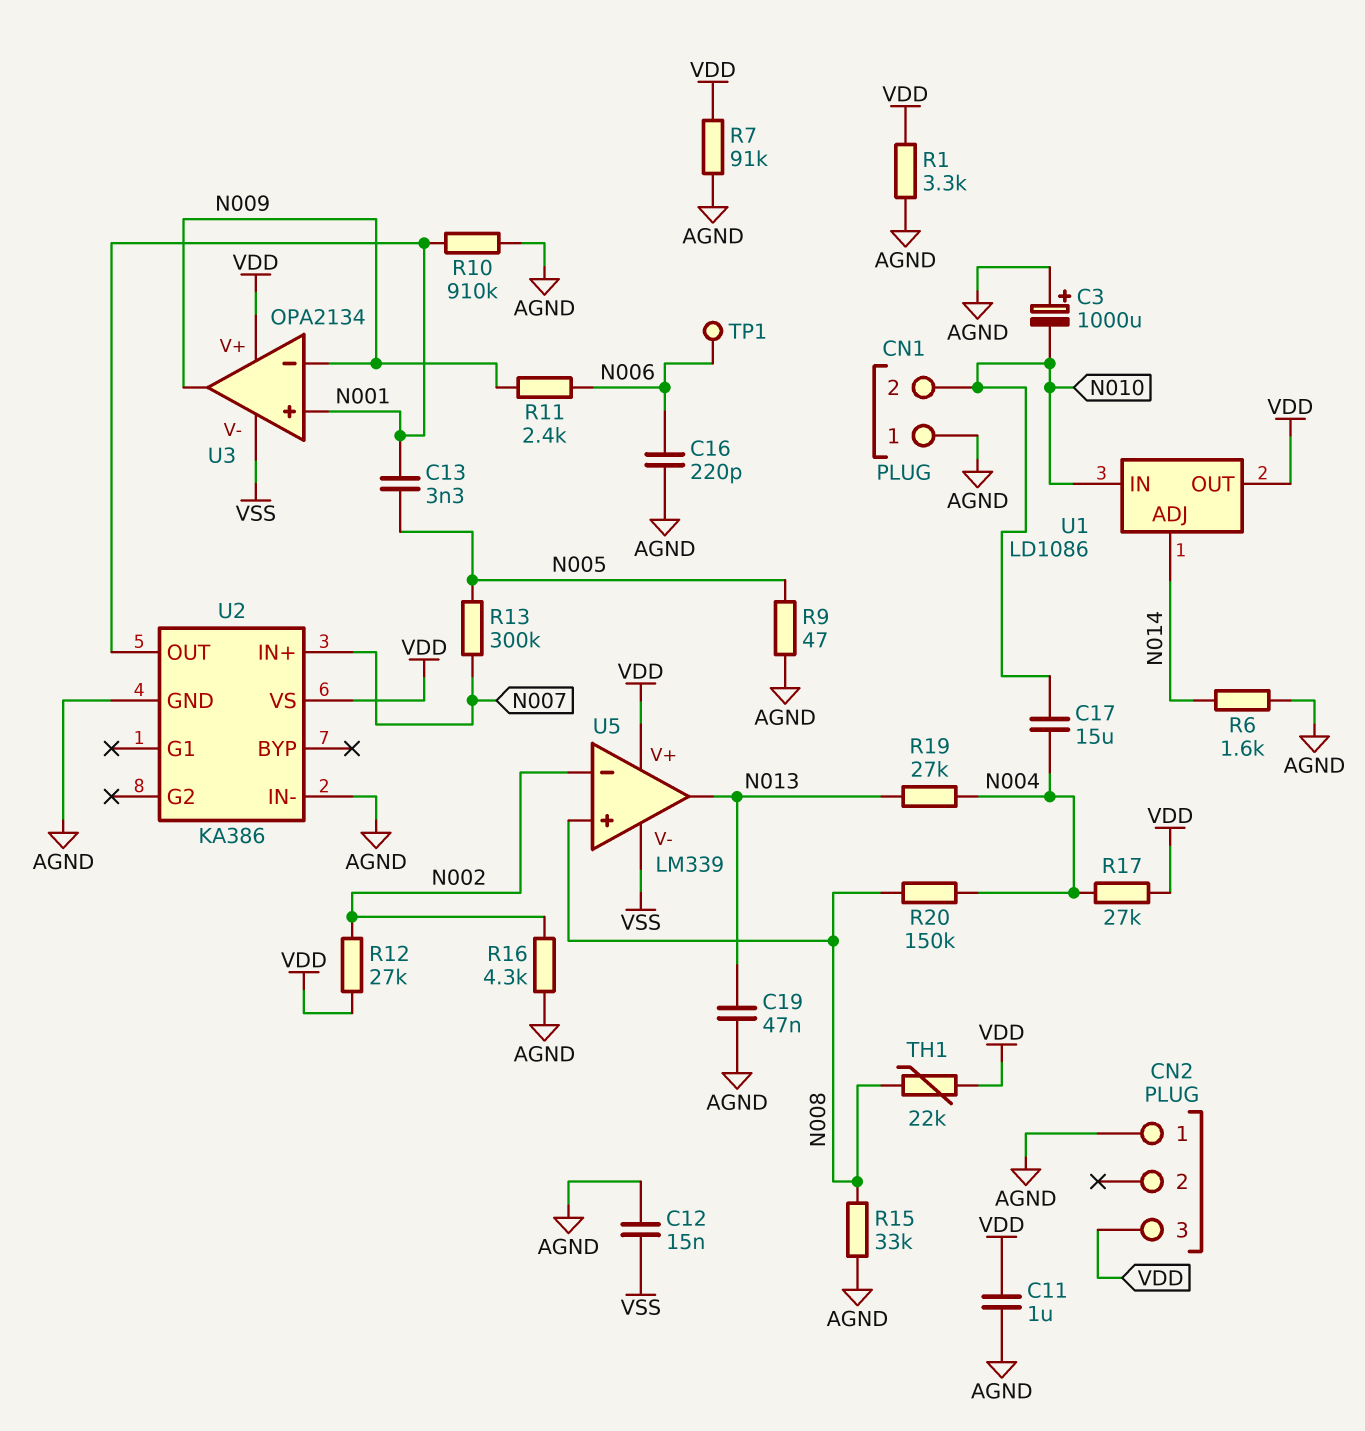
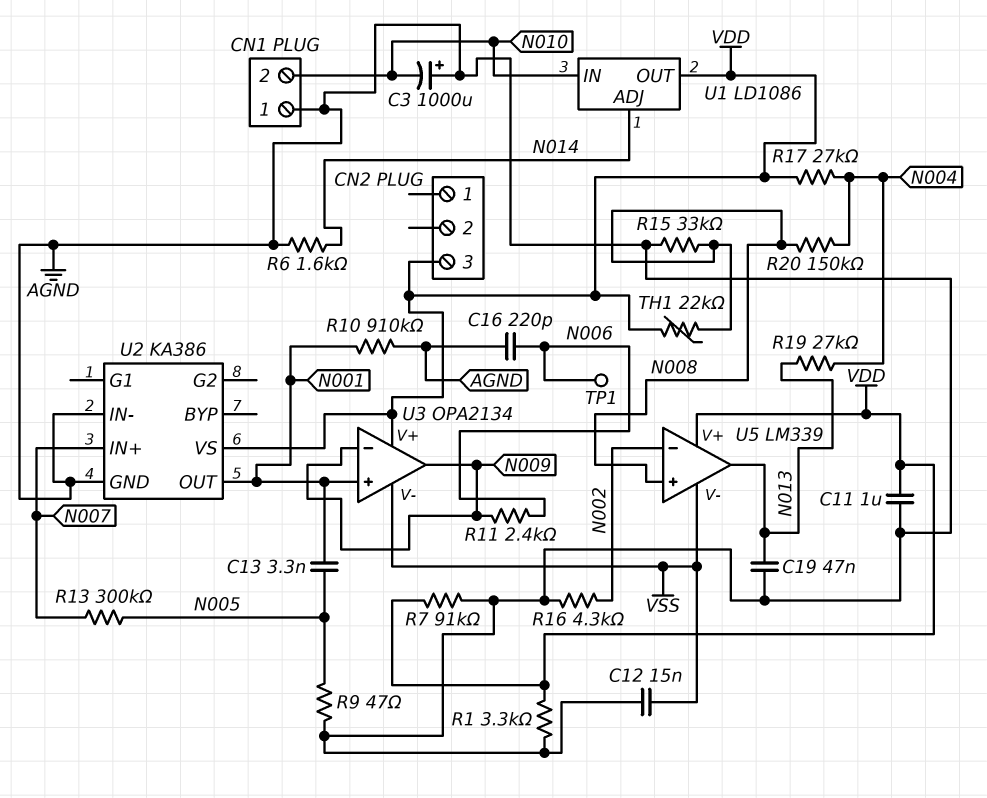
C17: 15uF (N004, N010) -> none
CN2 pin 1: AGND -> none
R12: 27k (N002, VDD) -> none

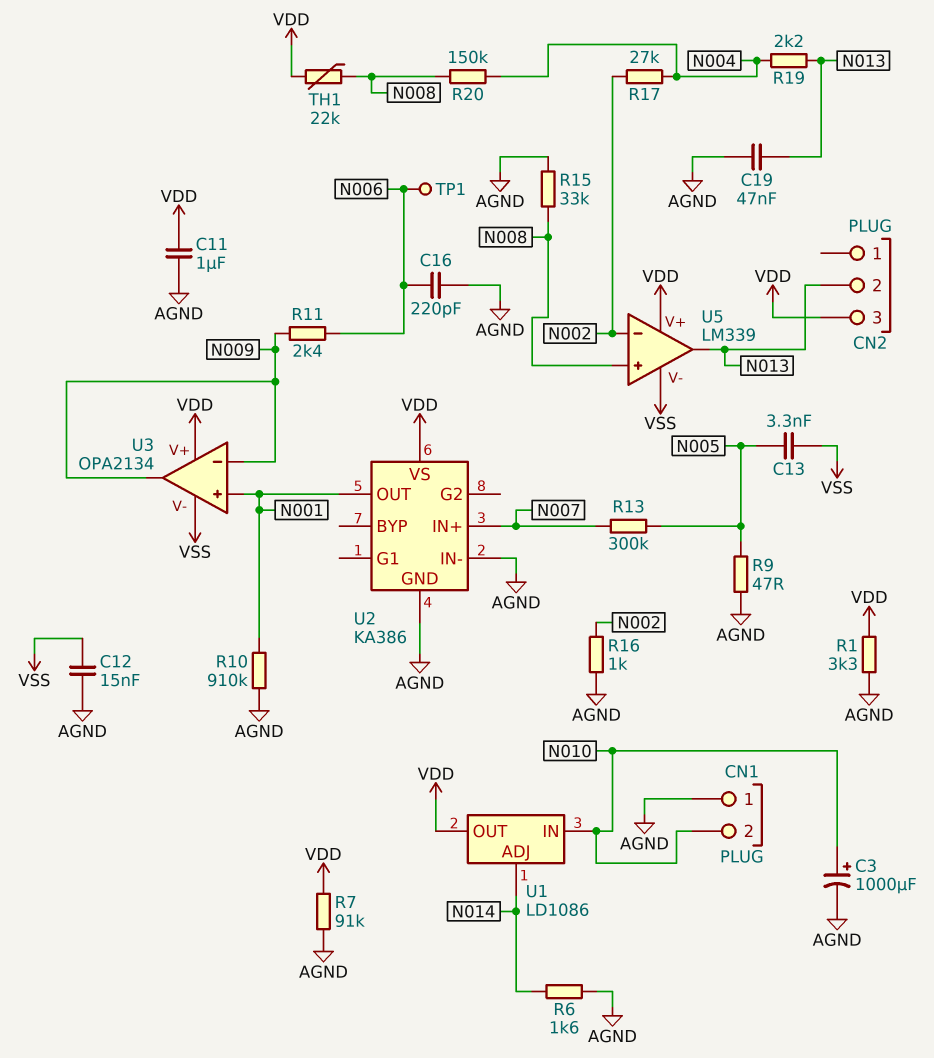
C3: 1000uF (plus AGND, minus N010) -> 1000uF (plus N010, minus AGND)
C13: 3.3nF (N001, N005) -> 3.3nF (N005, VSS)
CN2 pin 2: none -> N013
R16: 4.3k (AGND, N002) -> 1k (AGND, N002)
R17: 27k (N004, VDD) -> 27k (N002, N004)
R19: 27k (N004, N013) -> 2.2k (N004, N013)

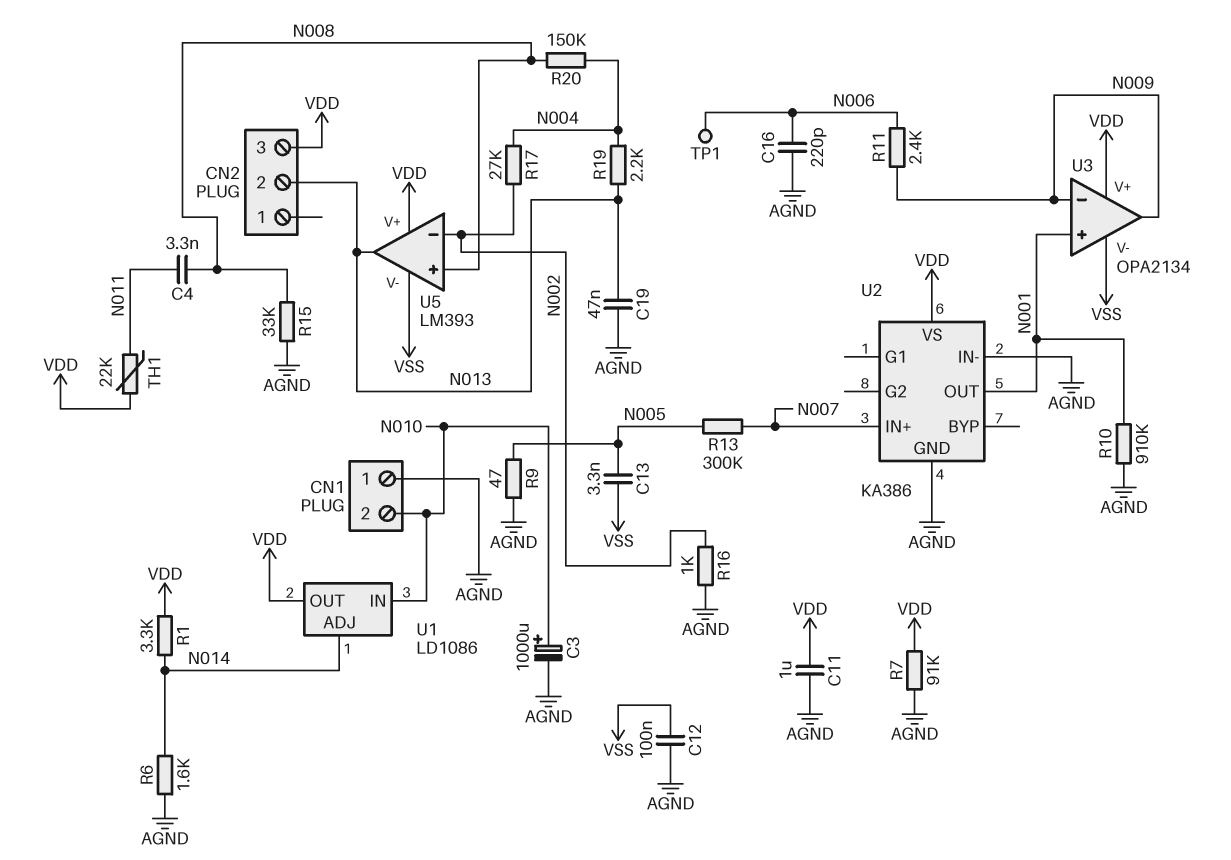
C4: none -> 3.3nF (N008, N011)
C12: 15nF (AGND, VSS) -> 100nF (AGND, VSS)
R1: 3.3k (AGND, VDD) -> 3.3k (N014, VDD)
TH1: 22k (N008, VDD) -> 22k (N011, VDD)
U5: LM339 -> LM393

